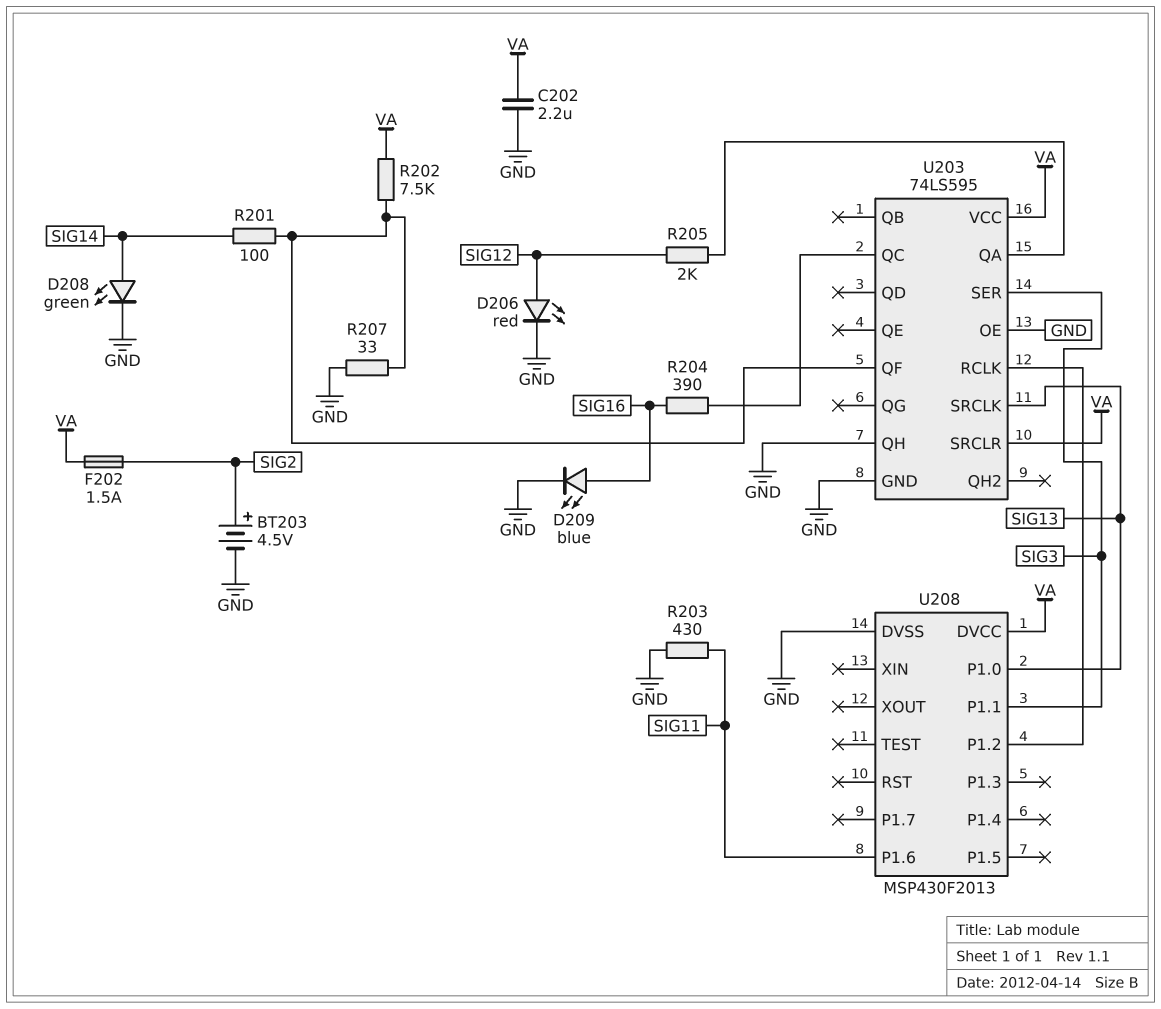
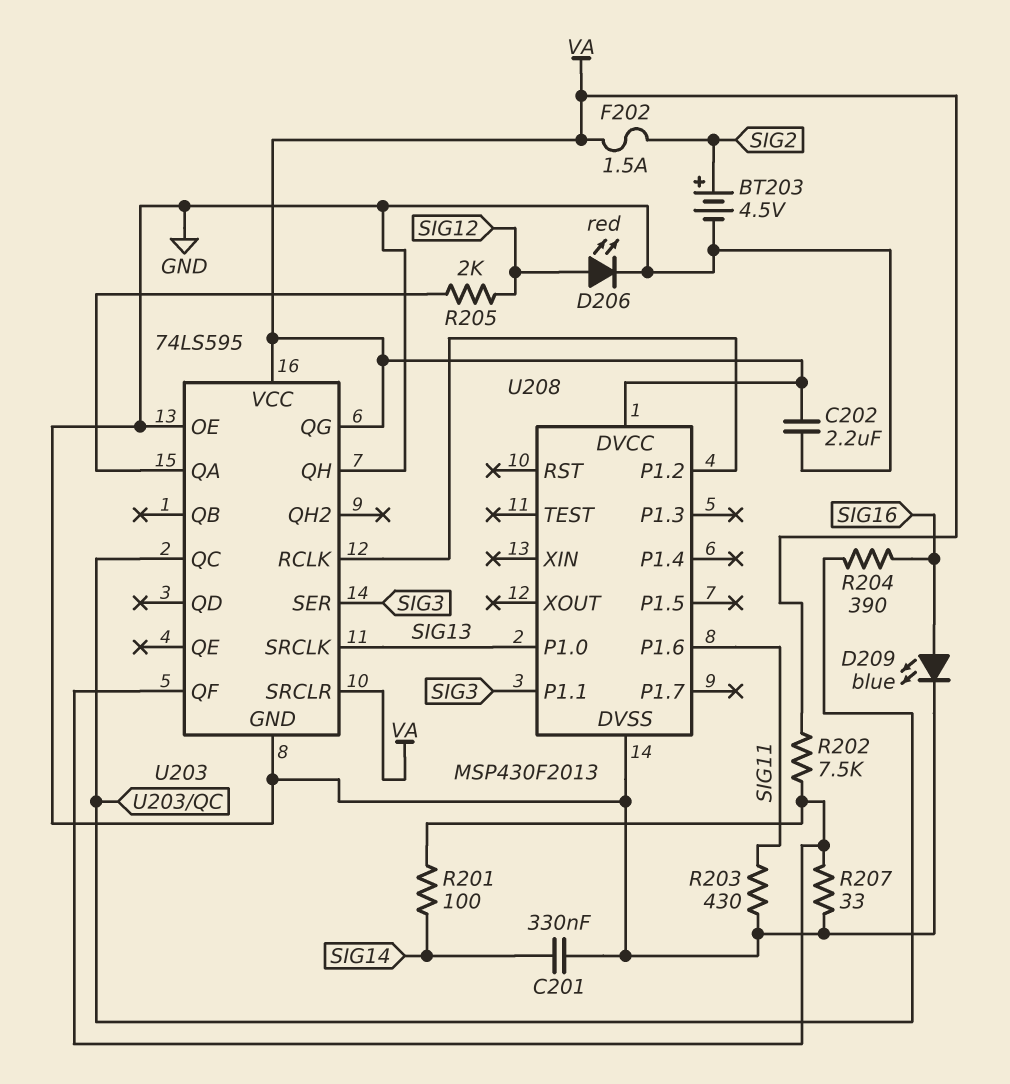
C201: none -> 330nF (GND, SIG14)
D208: LED green (A SIG14, K GND) -> none
U203 pin QG: none -> VA

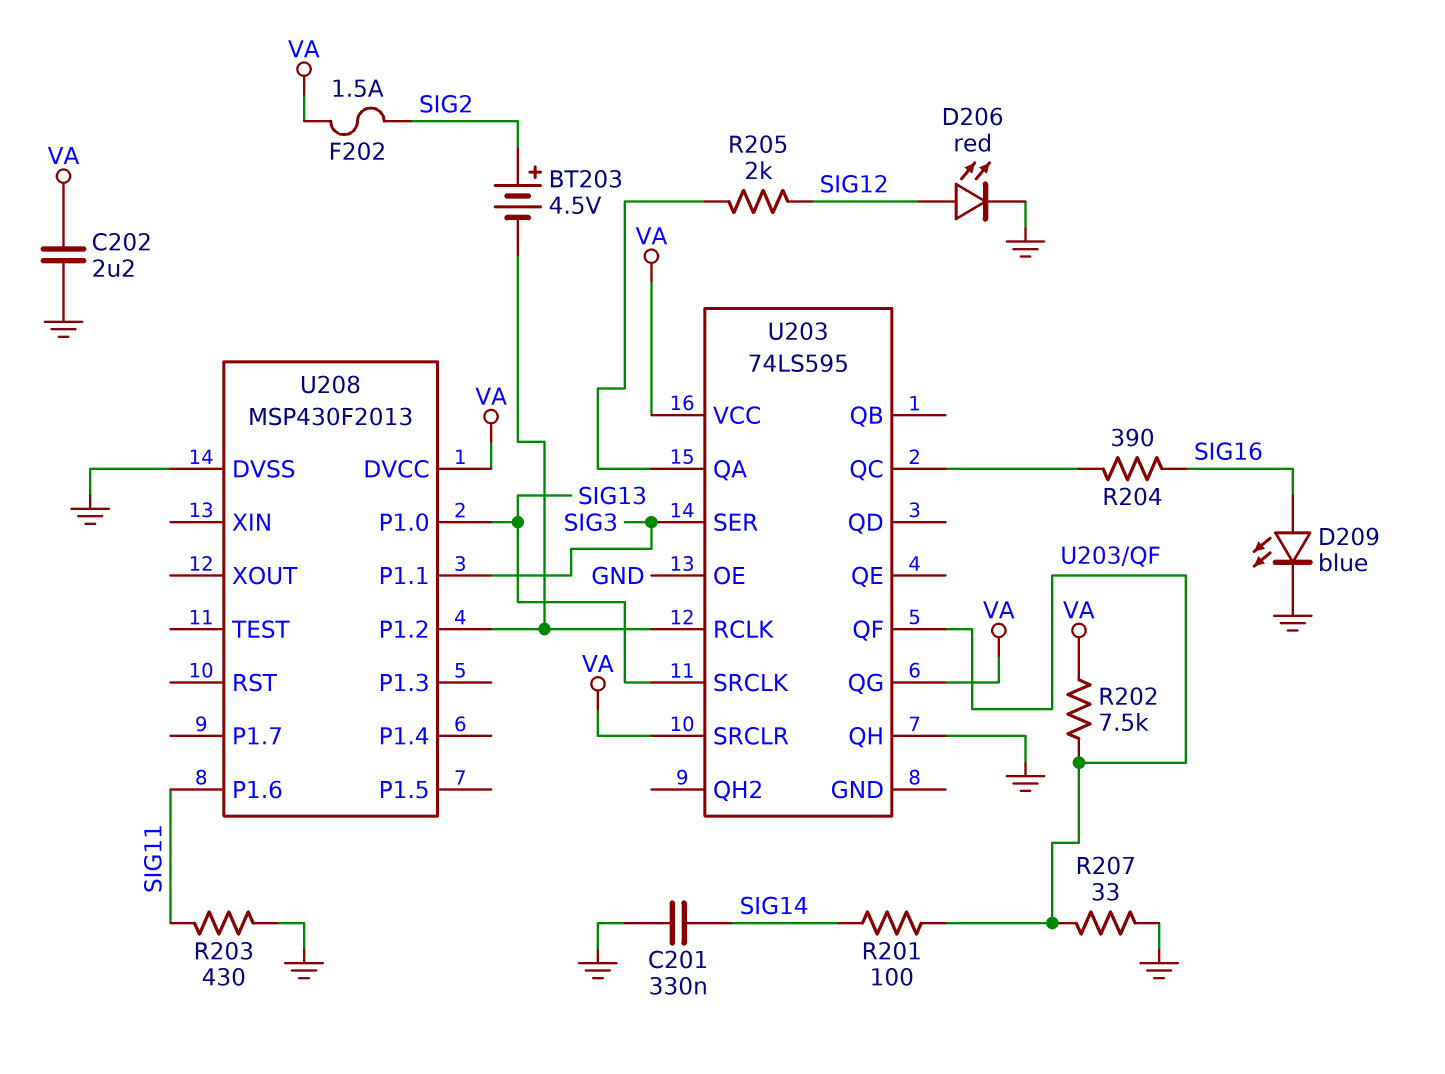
BT203: 4.5V (plus SIG2, minus GND) -> 4.5V (plus SIG2, minus U203/RCLK)
U203 pin GND: GND -> none

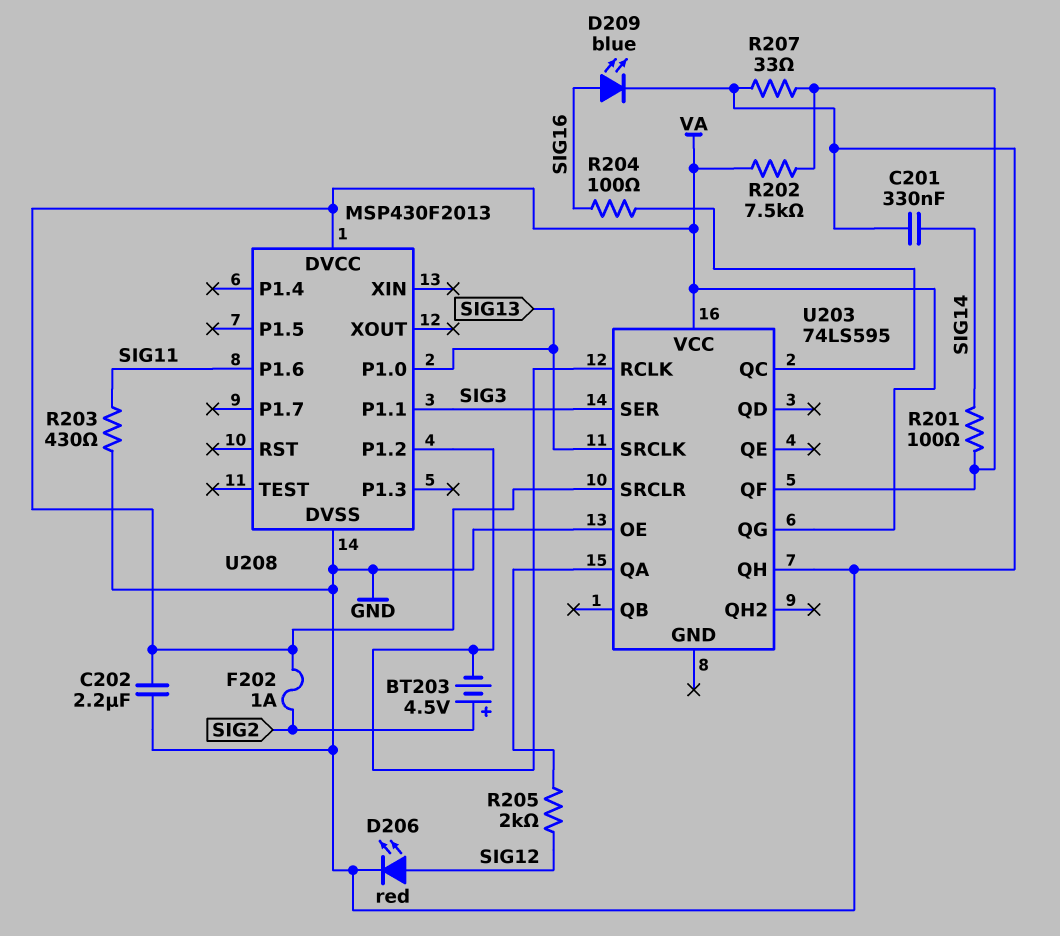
F202: 1.5A (SIG2, VA) -> 1A (SIG2, VA)
R204: 390 (SIG16, U203/QC) -> 100 (SIG16, U203/QC)

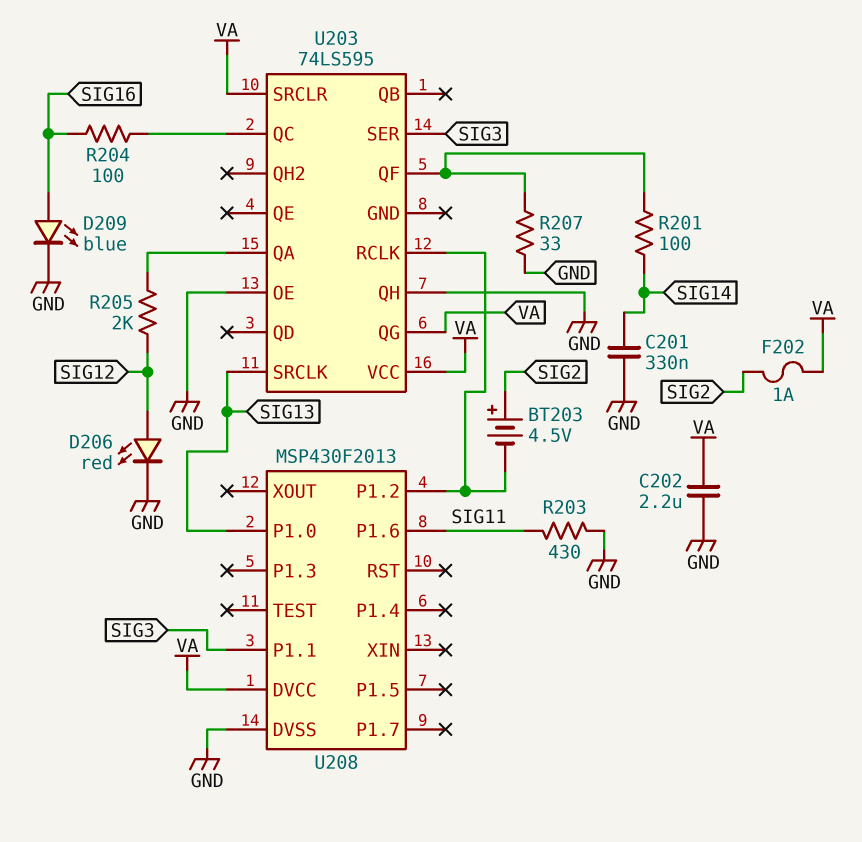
R202: 7.5k (U203/QF, VA) -> none

